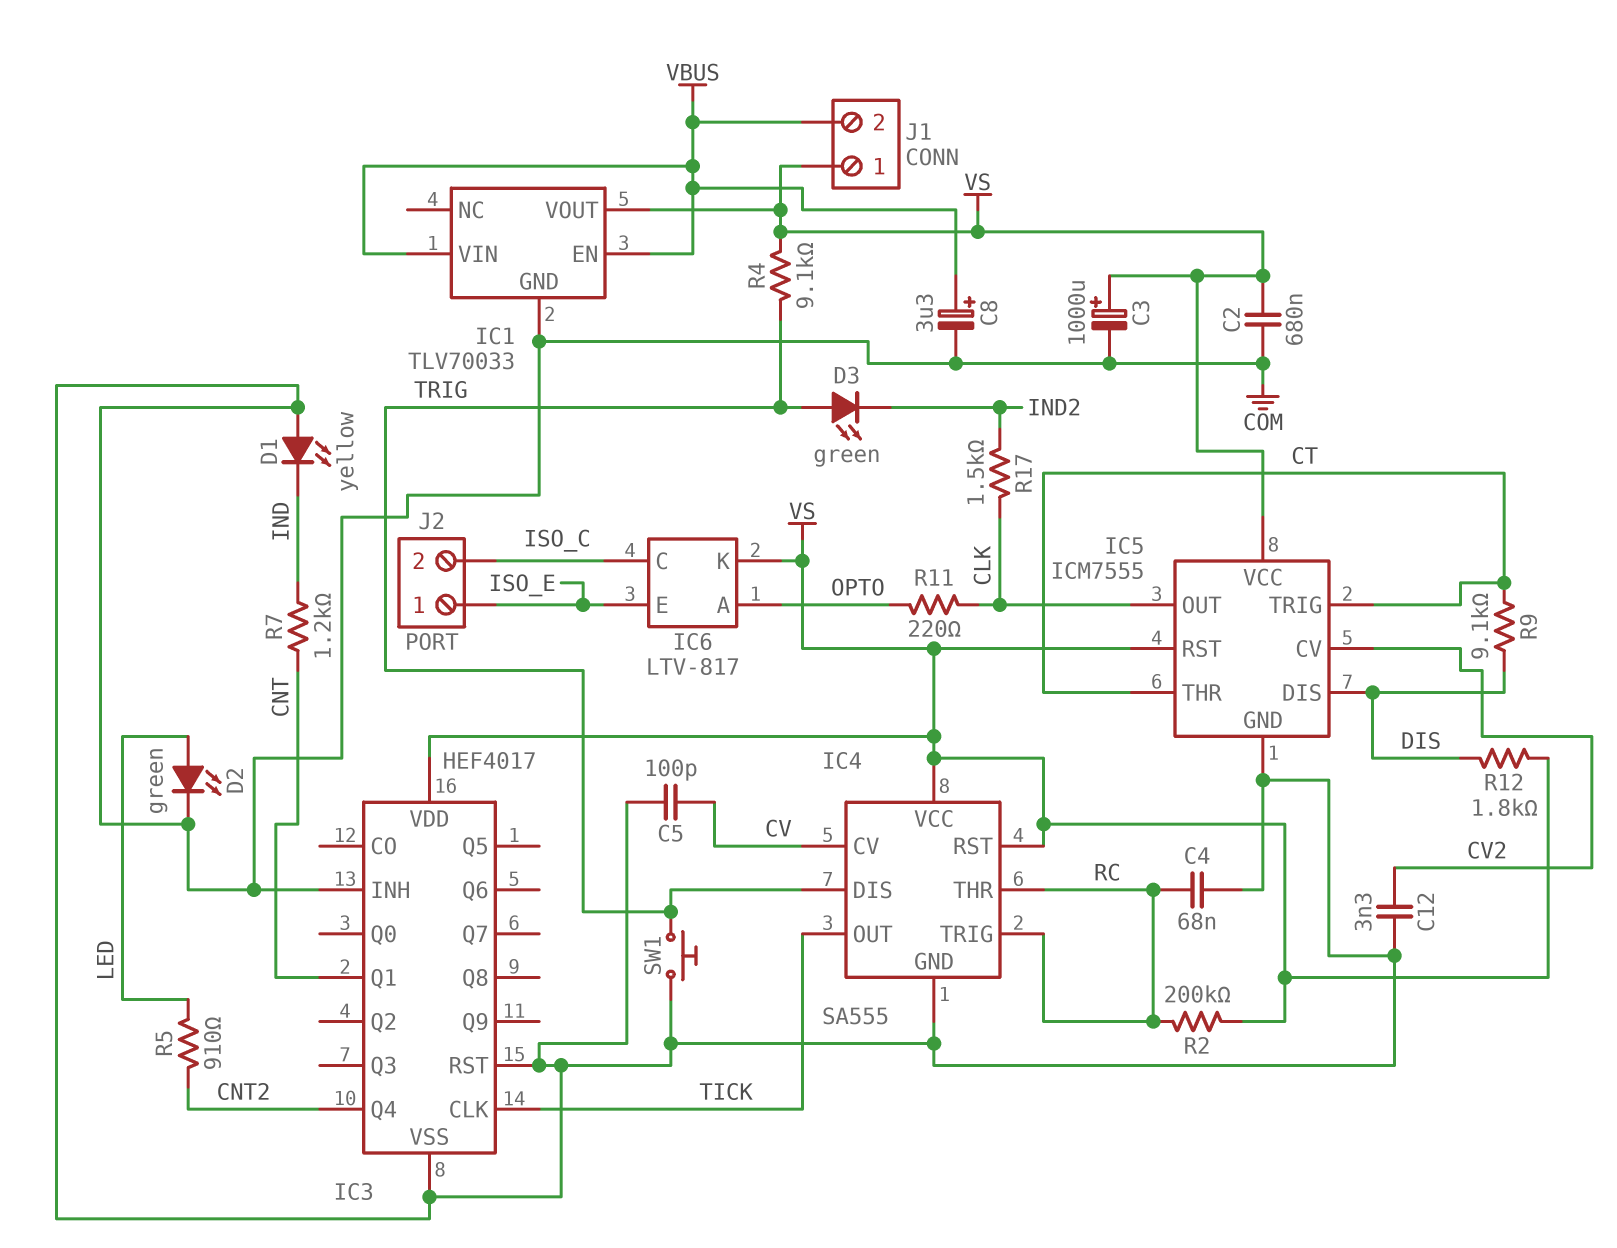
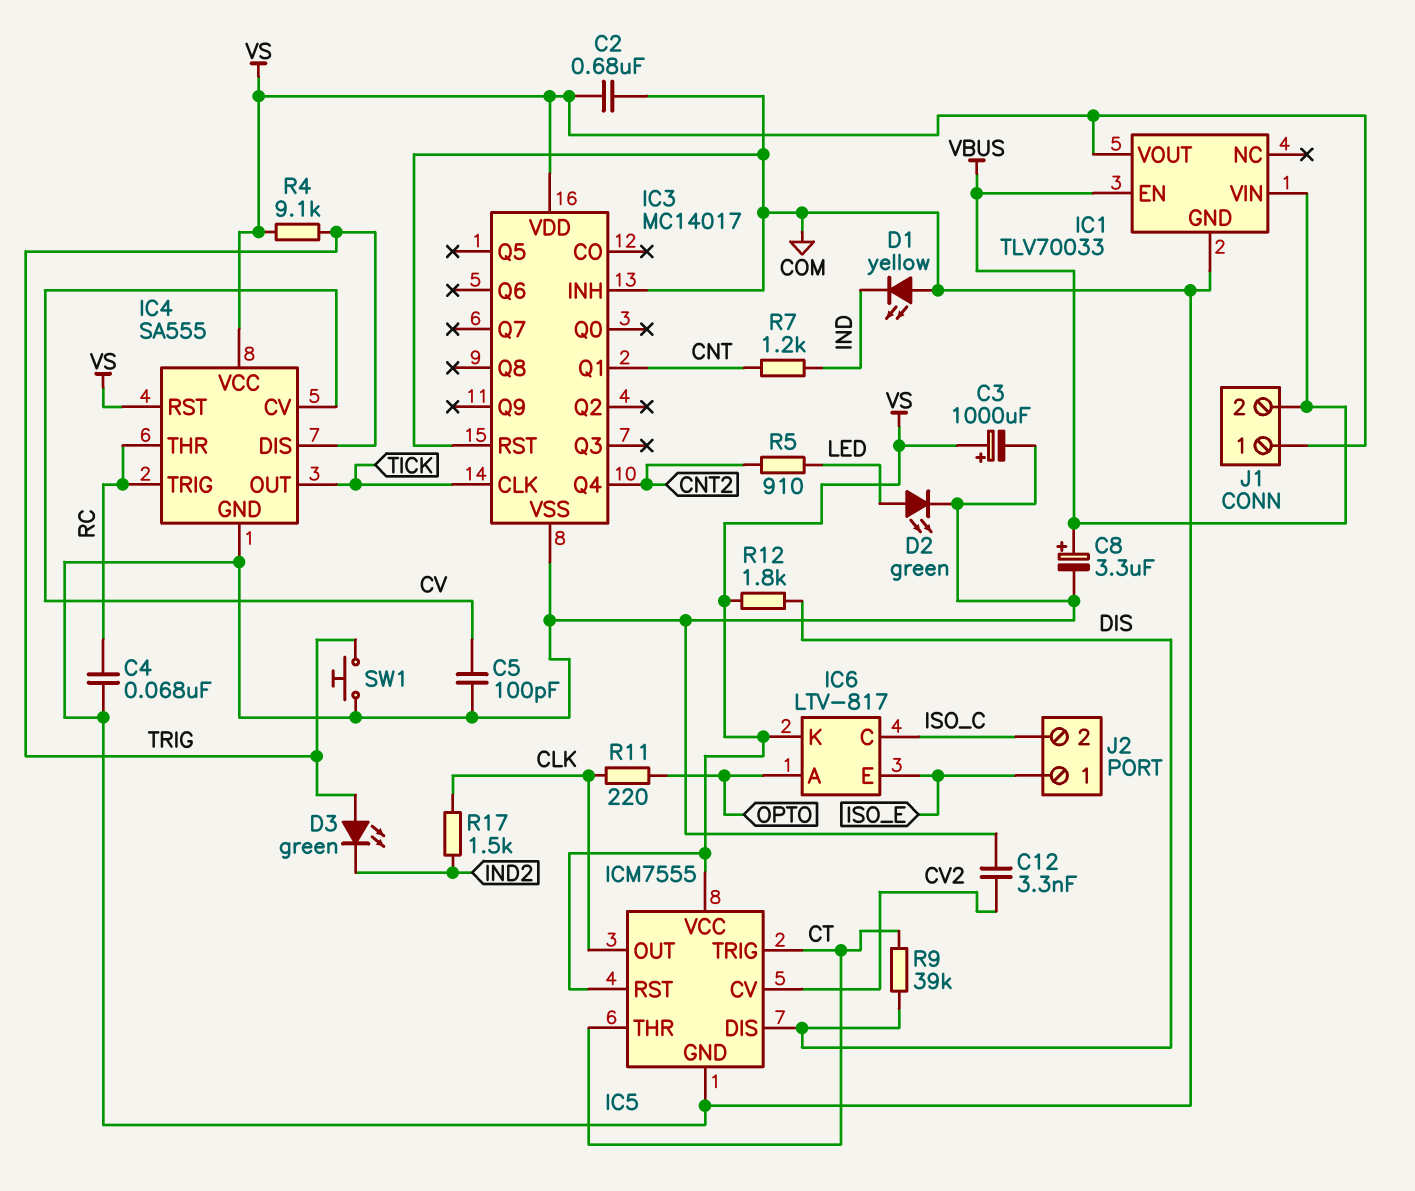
IC3: HEF4017 -> MC14017
R2: 200k (RC, VS) -> none
R9: 9.1k (CT, DIS) -> 39k (CT, DIS)

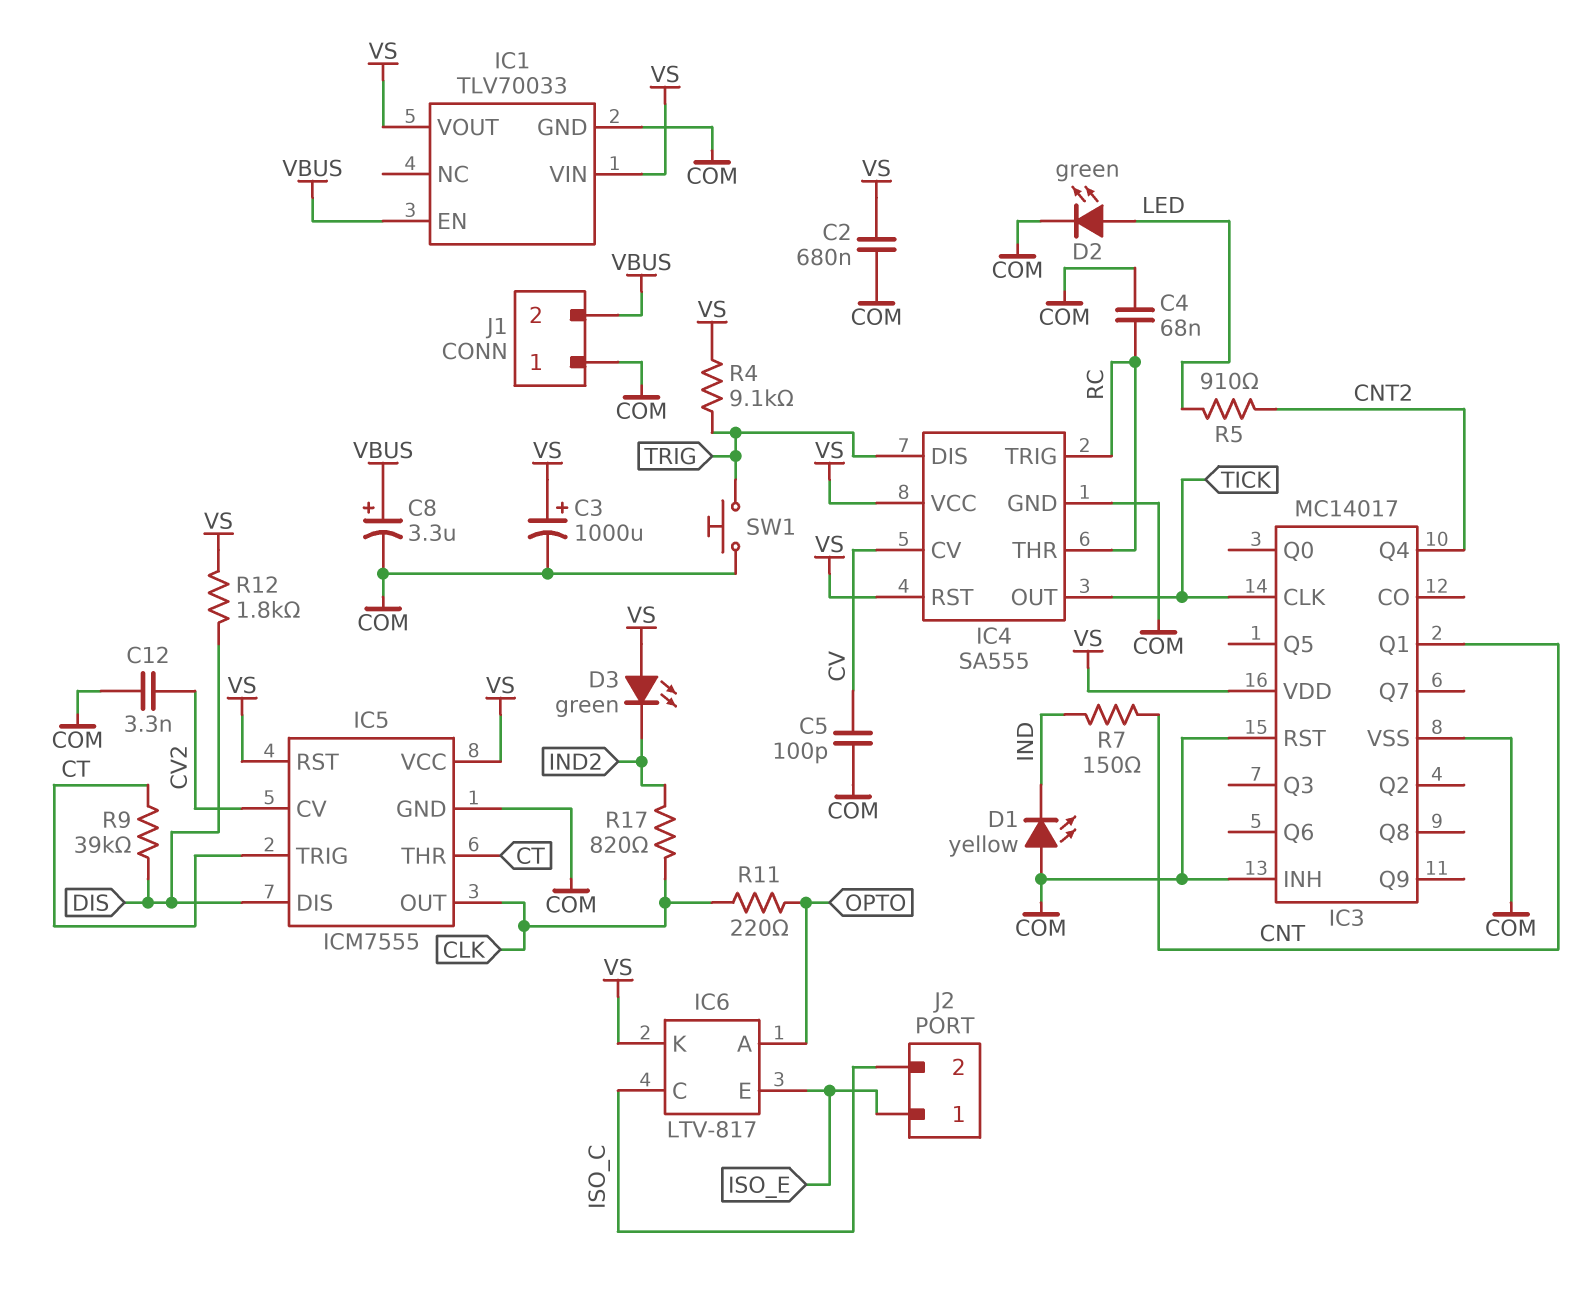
D3: LED green (A TRIG, K IND2) -> LED green (A VS, K IND2)
IC1 pin VIN: VBUS -> VS
J1 pin 1: VS -> COM
R7: 1.2k (CNT, IND) -> 150 (CNT, IND)
R17: 1.5k (CLK, IND2) -> 820 (CLK, IND2)

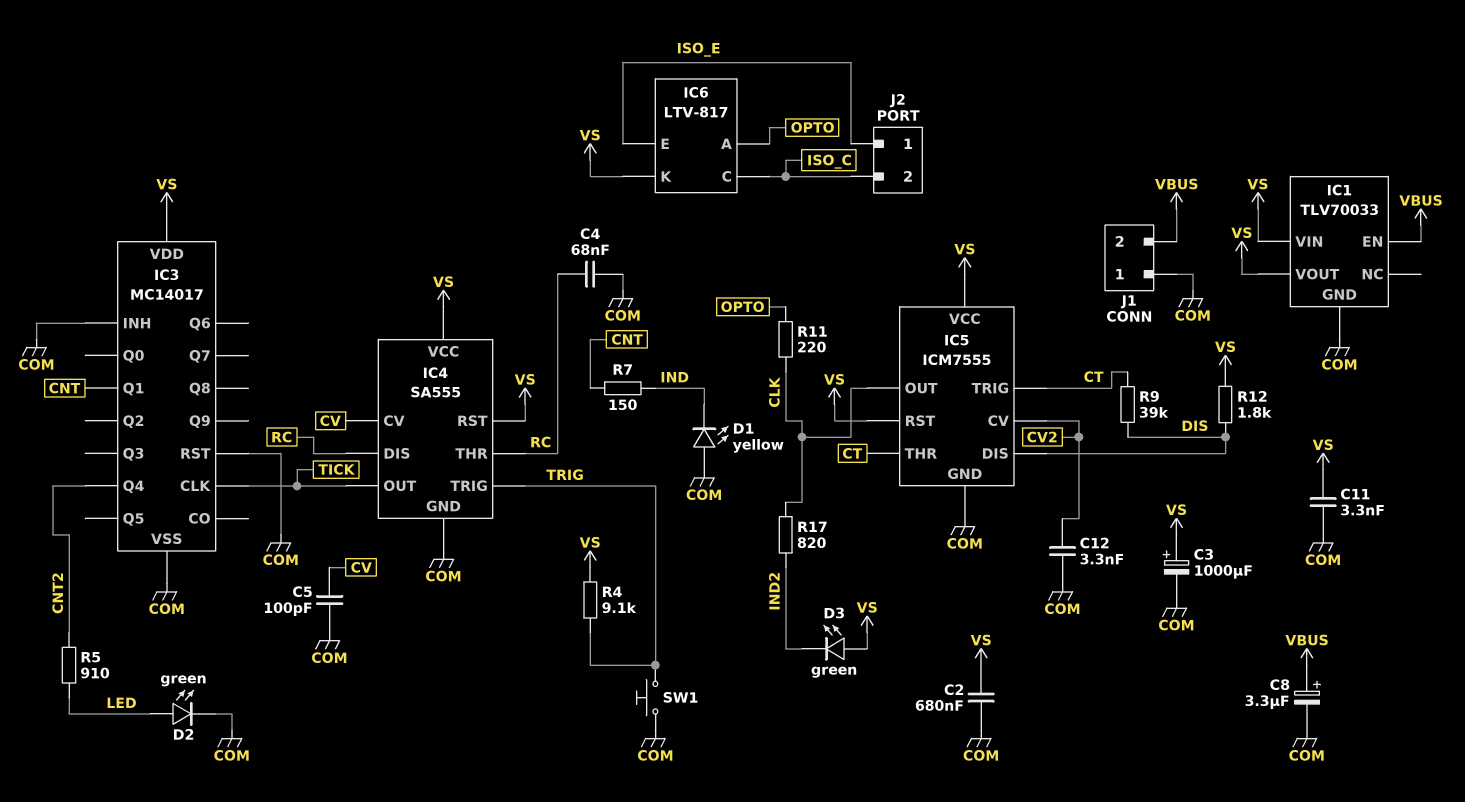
C11: none -> 3.3nF (COM, VS)
IC4 pin DIS: TRIG -> RC
IC4 pin TRIG: RC -> TRIG

